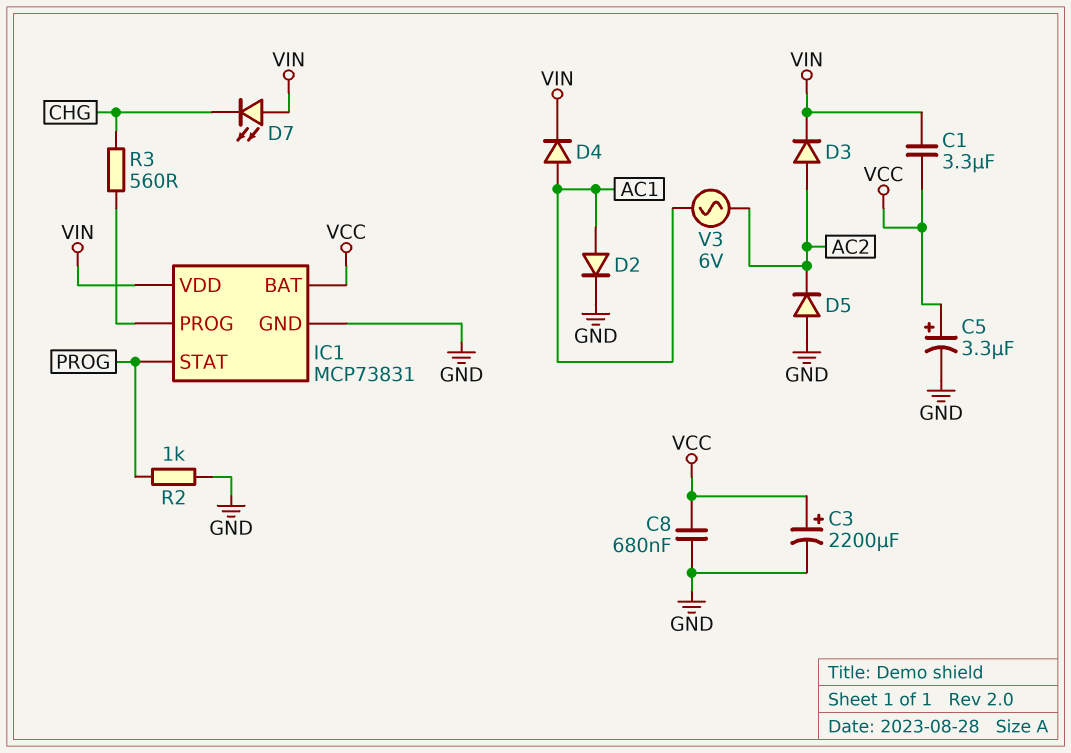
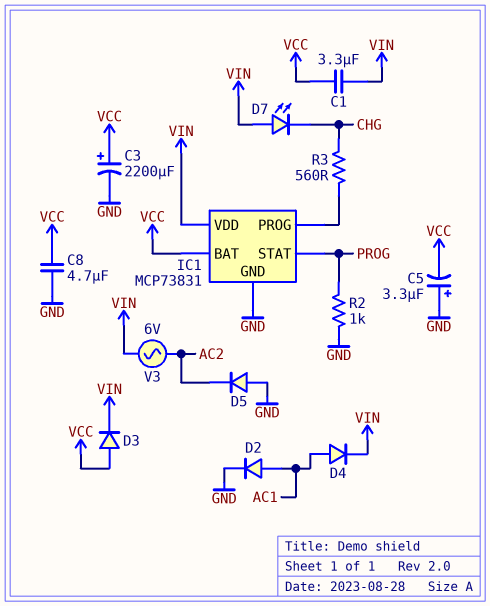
C5: 3.3uF (plus VCC, minus GND) -> 3.3uF (plus GND, minus VCC)
C8: 680nF (GND, VCC) -> 4.7uF (GND, VCC)
D3: diode (A AC2, K VIN) -> diode (A VCC, K VIN)
V3: AC 6V (AC1, AC2) -> AC 6V (AC2, VIN)

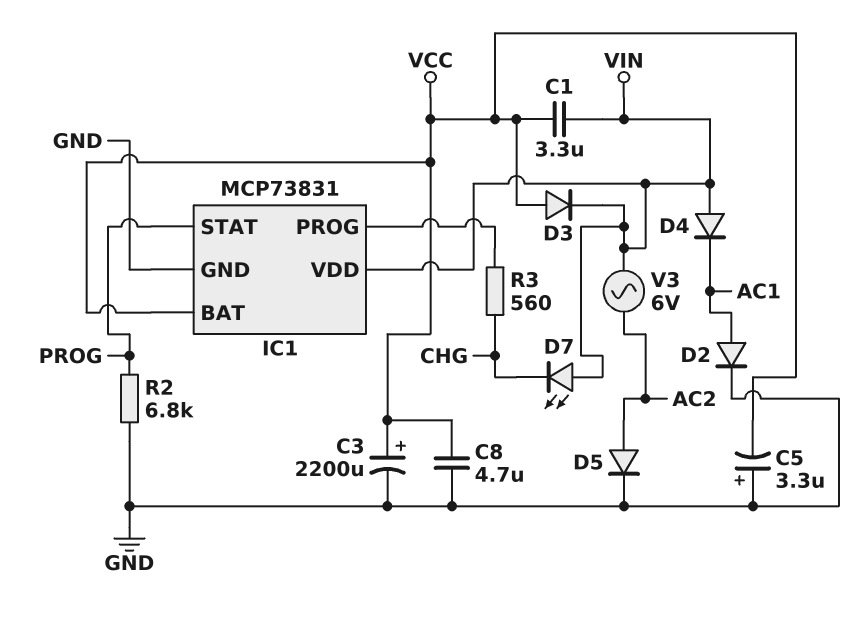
D4: diode (A AC1, K VIN) -> diode (A VIN, K AC1)
D5: diode (A GND, K AC2) -> diode (A AC2, K GND)
R2: 1k (GND, PROG) -> 6.8k (GND, PROG)

